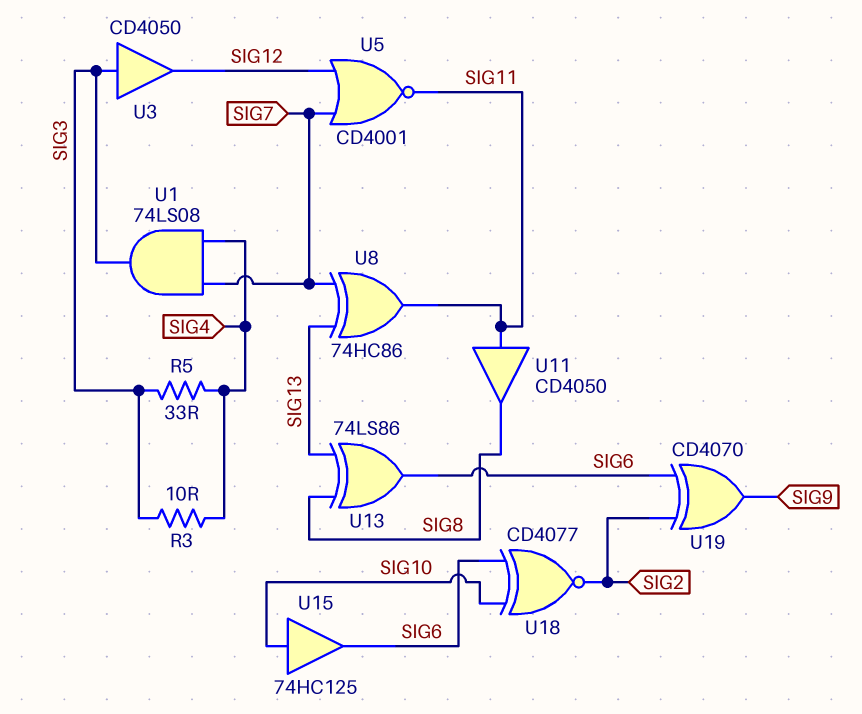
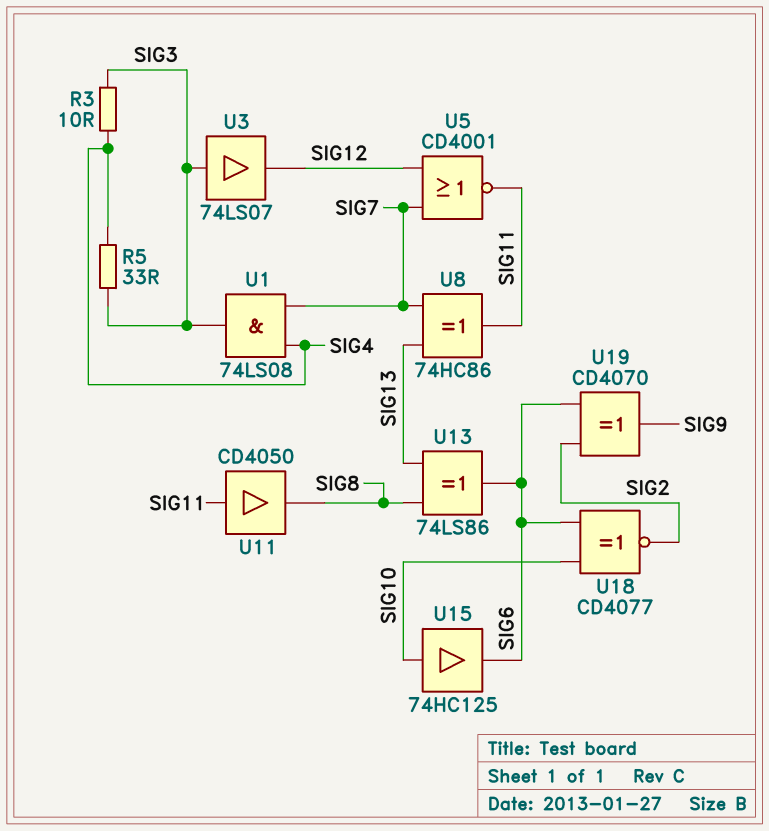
U3: buffer CD4050 (in SIG3, out SIG12) -> buffer 74LS07 (in SIG3, out SIG12)

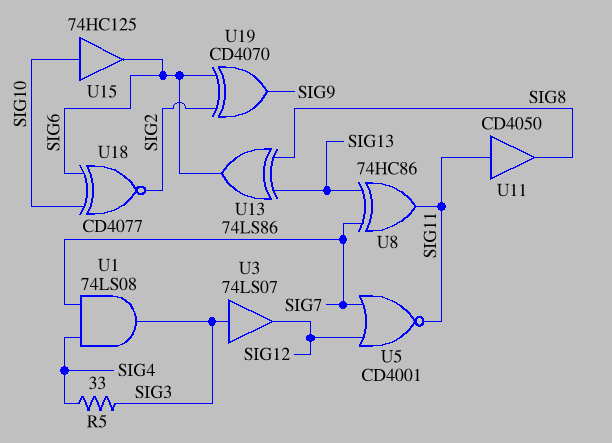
R3: 10 (SIG3, SIG4) -> none

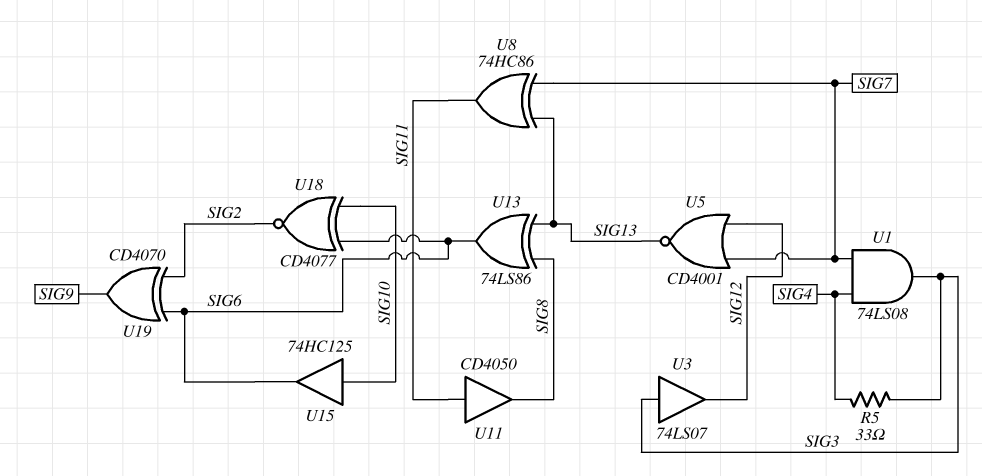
U5: NOR CD4001 (in SIG7, in SIG12, out SIG11) -> NOR CD4001 (in SIG7, in SIG12, out SIG13)

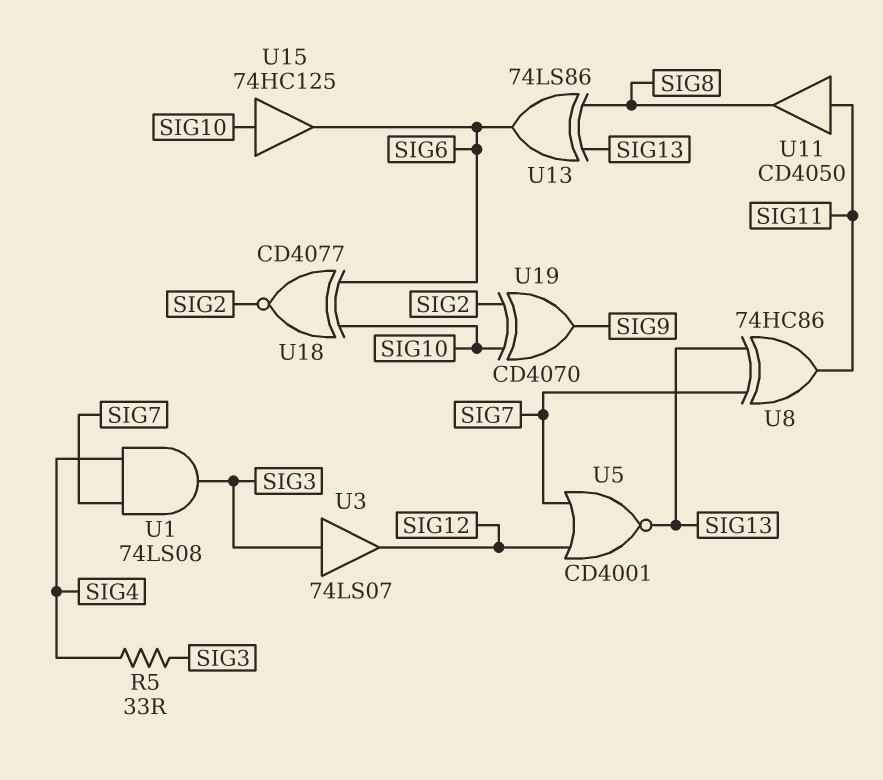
U19: XOR CD4070 (in SIG2, in SIG6, out SIG9) -> XOR CD4070 (in SIG2, in SIG10, out SIG9)

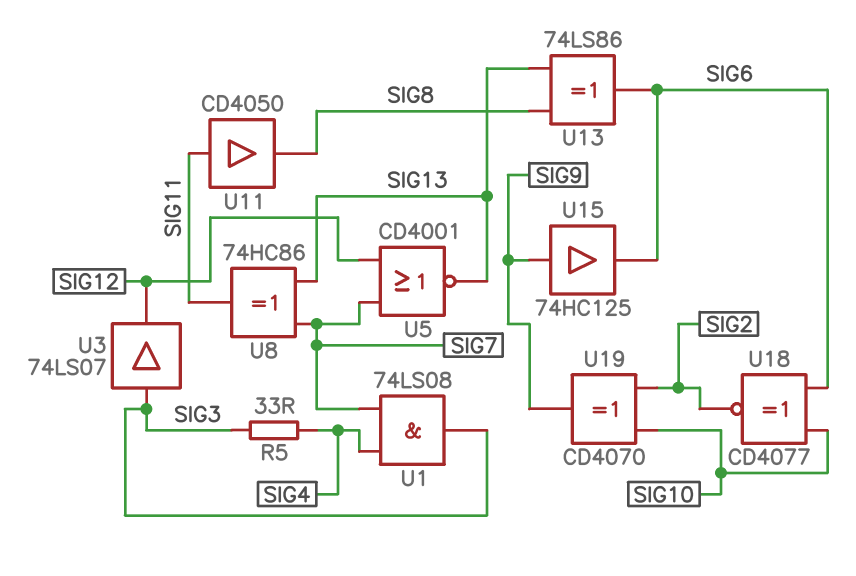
U15: buffer 74HC125 (in SIG10, out SIG6) -> buffer 74HC125 (in SIG9, out SIG6)

